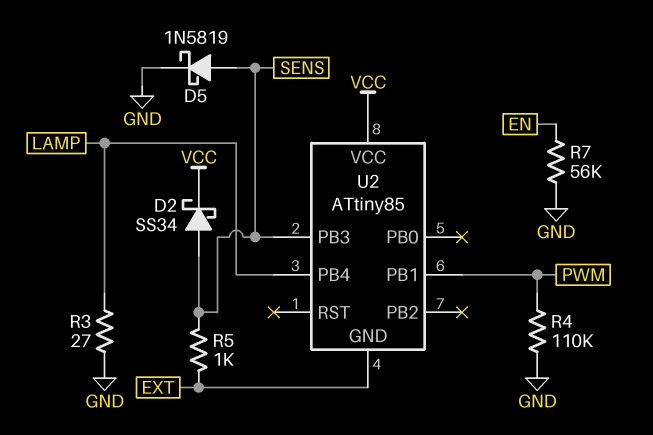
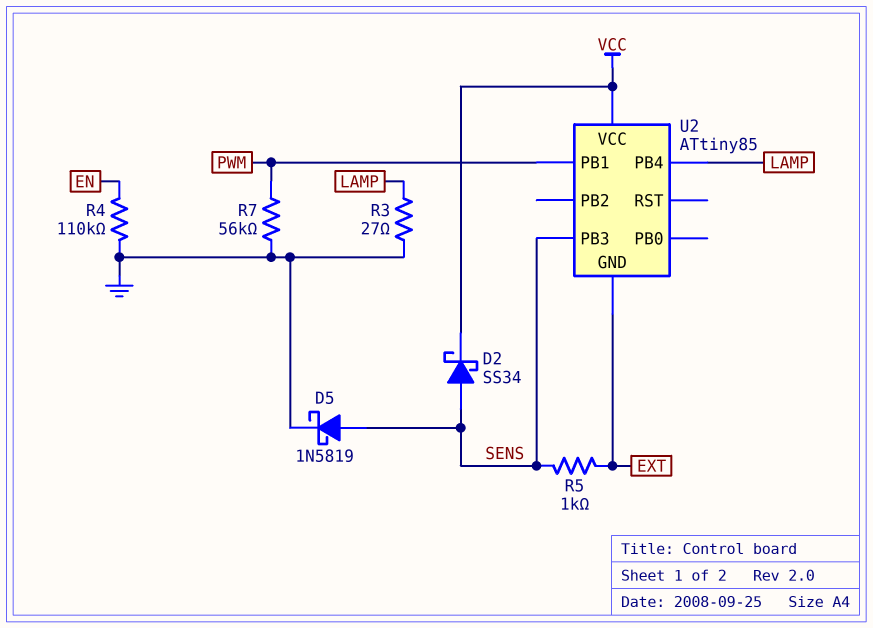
R4: 110k (GND, PWM) -> 110k (EN, GND)
R7: 56k (EN, GND) -> 56k (GND, PWM)

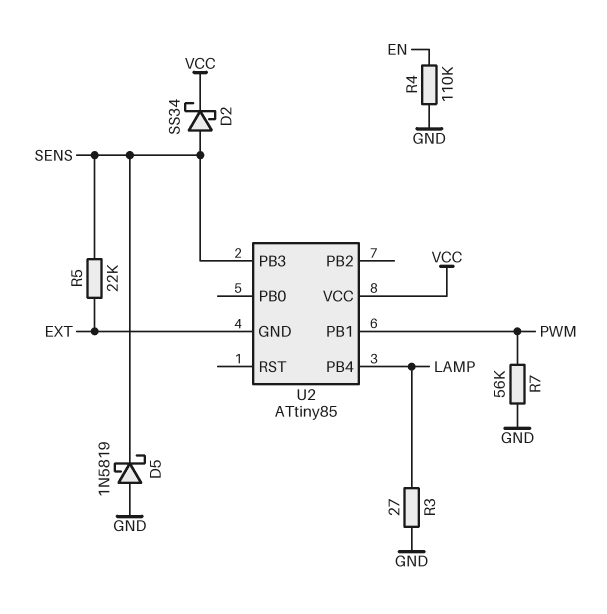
D5: schottky 1N5819 (A SENS, K GND) -> schottky 1N5819 (A GND, K SENS)
R5: 1k (EXT, SENS) -> 22k (EXT, SENS)

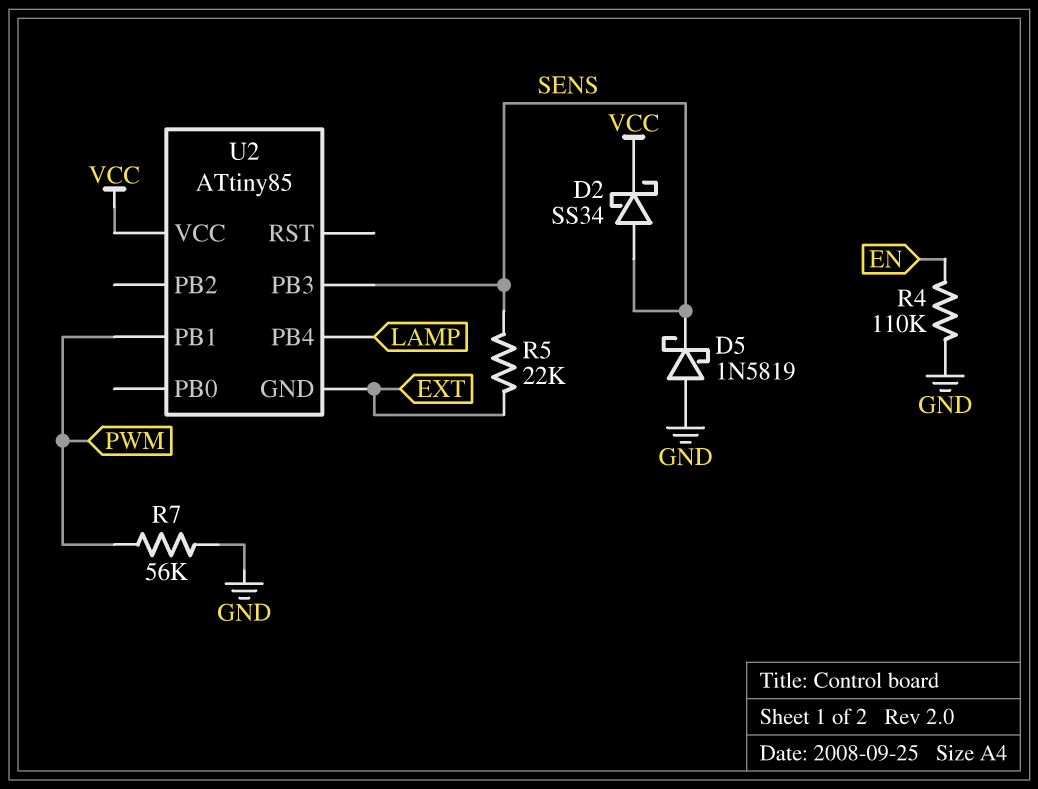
R3: 27 (GND, LAMP) -> none

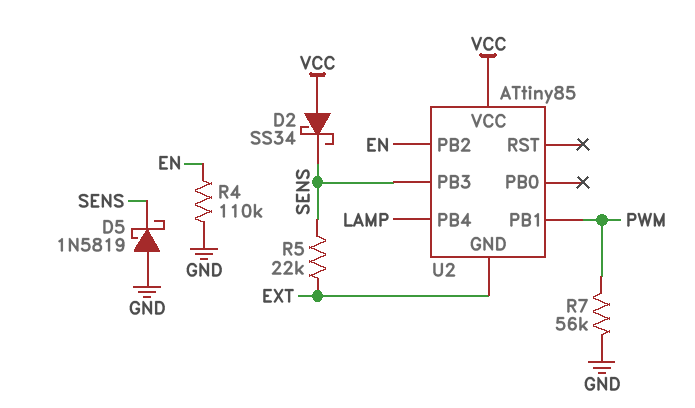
D2: schottky SS34 (A SENS, K VCC) -> schottky SS34 (A VCC, K SENS)
U2 pin PB2: none -> EN

